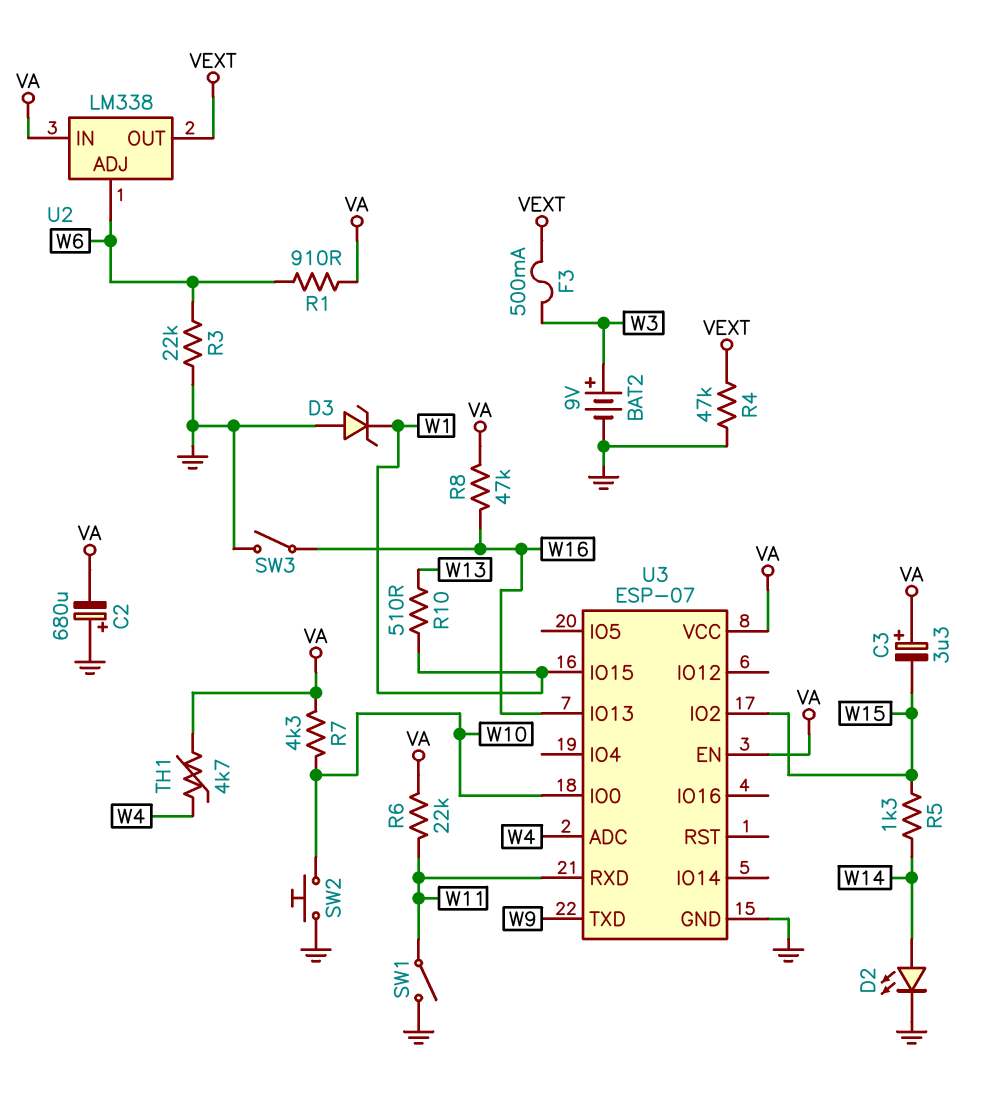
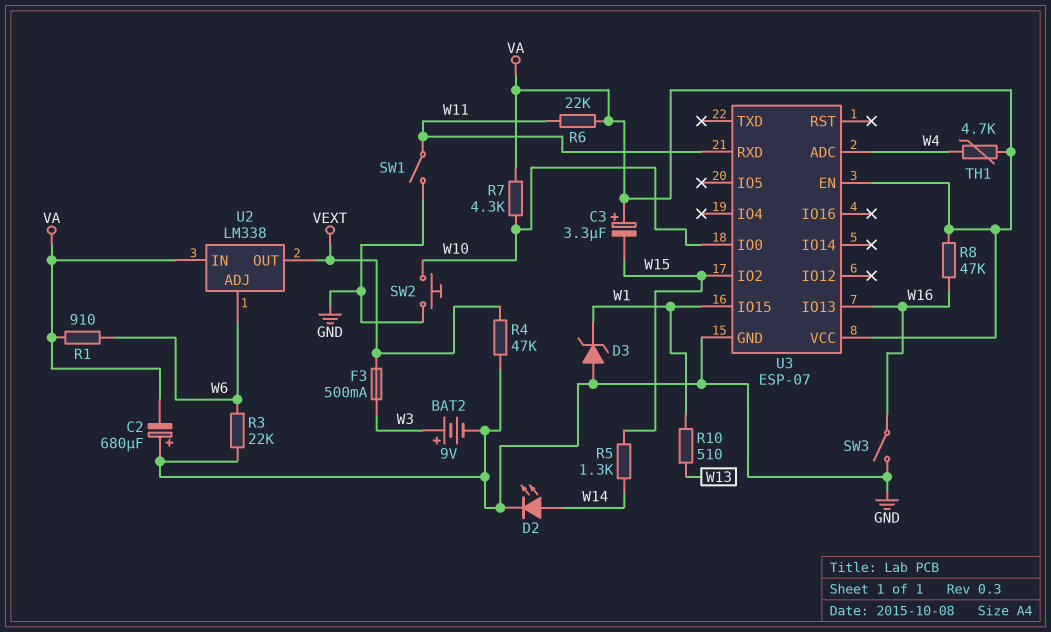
U3 pin TXD: W9 -> none

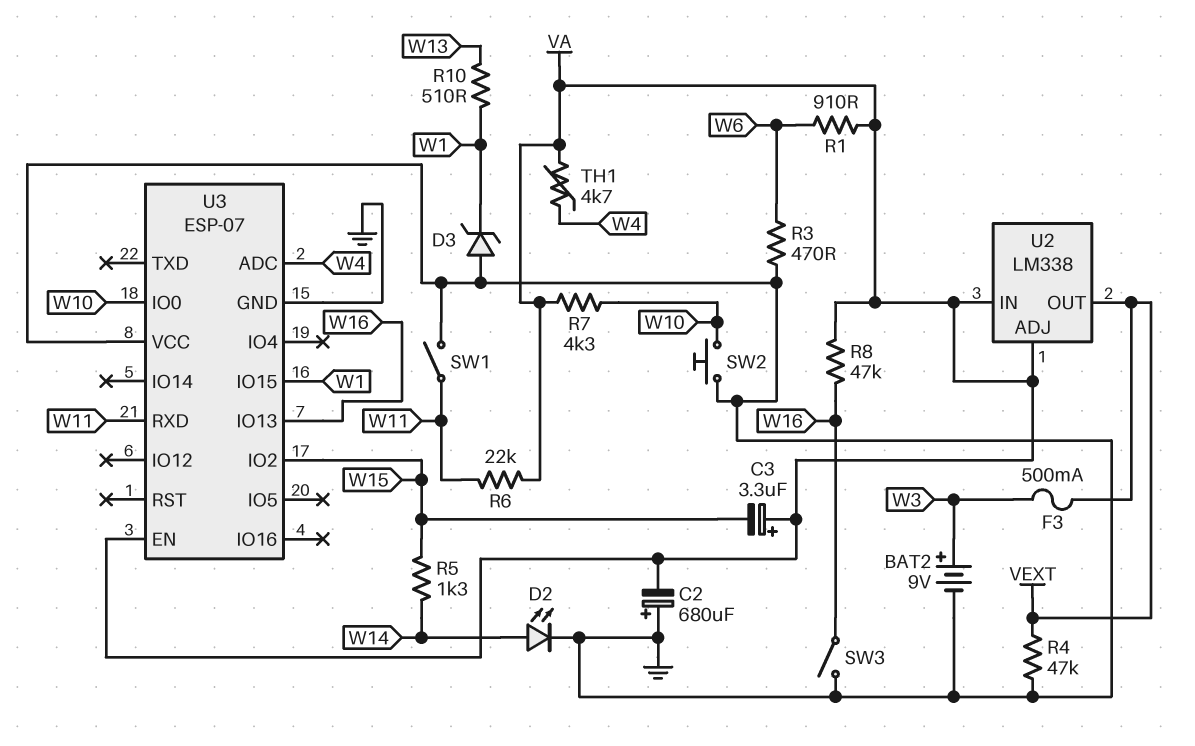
R3: 22k (GND, W6) -> 470 (GND, W6)
U2 pin ADJ: W6 -> VA
U3 pin VCC: VA -> GND

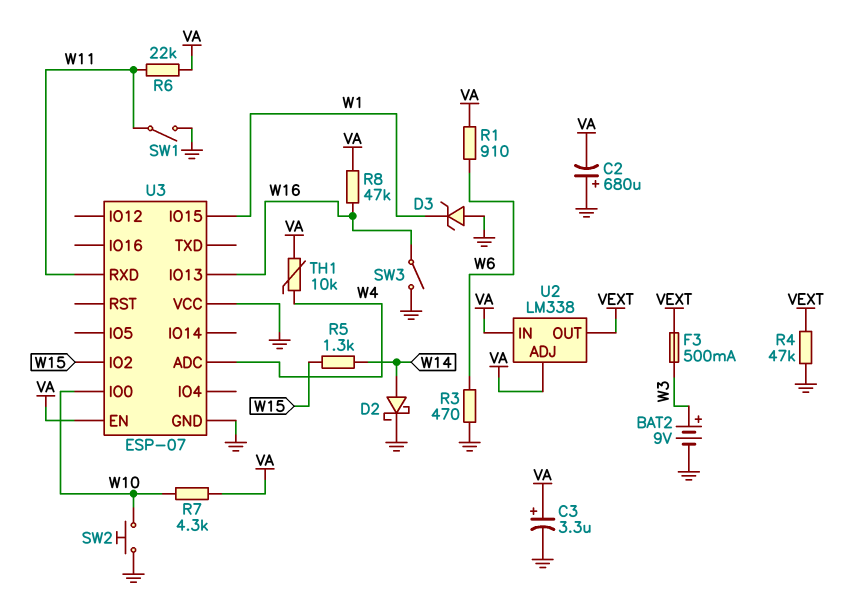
C3: 3.3uF (plus VA, minus W15) -> 3.3uF (plus VA, minus GND)
D2: LED (A W14, K GND) -> schottky (A W14, K GND)
R10: 510 (W1, W13) -> none
TH1: 4.7k (VA, W4) -> 10k (VA, W4)

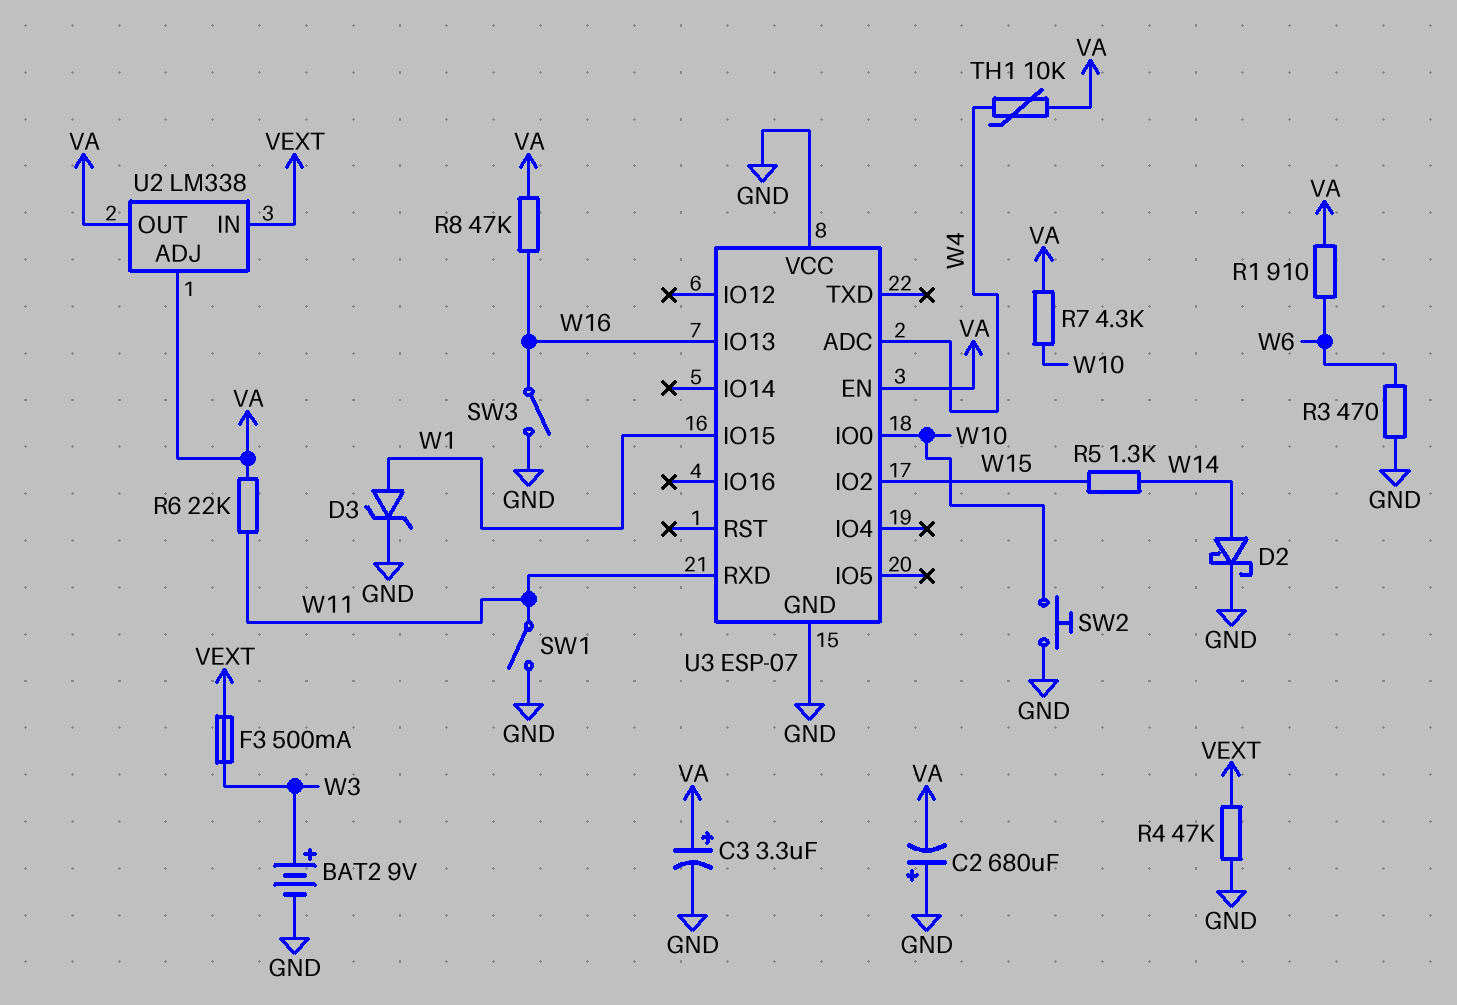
D3: zener (A GND, K W1) -> zener (A W1, K GND)
U2 pin IN: VA -> VEXT
U2 pin OUT: VEXT -> VA

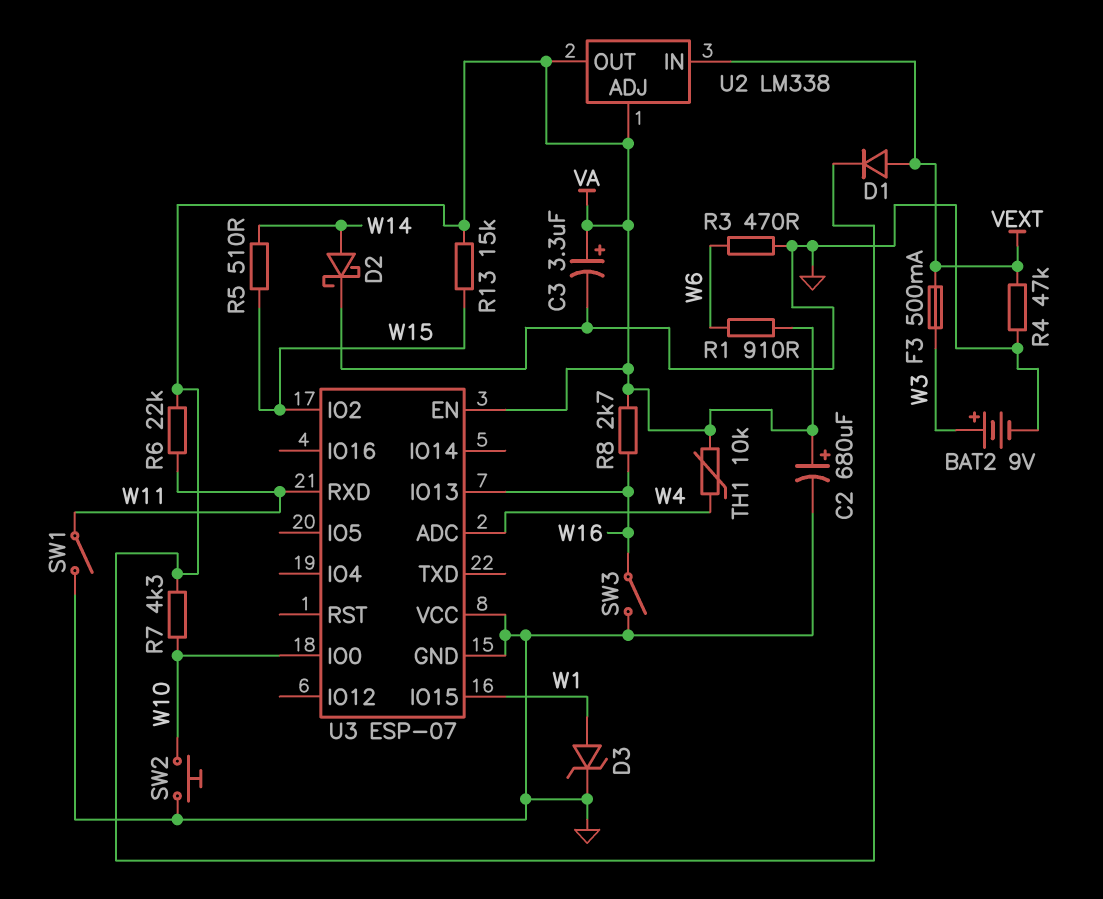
C2: 680uF (plus GND, minus VA) -> 680uF (plus VA, minus GND)
D1: none -> diode (A VEXT, K VA)
R5: 1.3k (W14, W15) -> 510 (W14, W15)
R8: 47k (VA, W16) -> 2.7k (VA, W16)
R13: none -> 15k (VA, W15)

